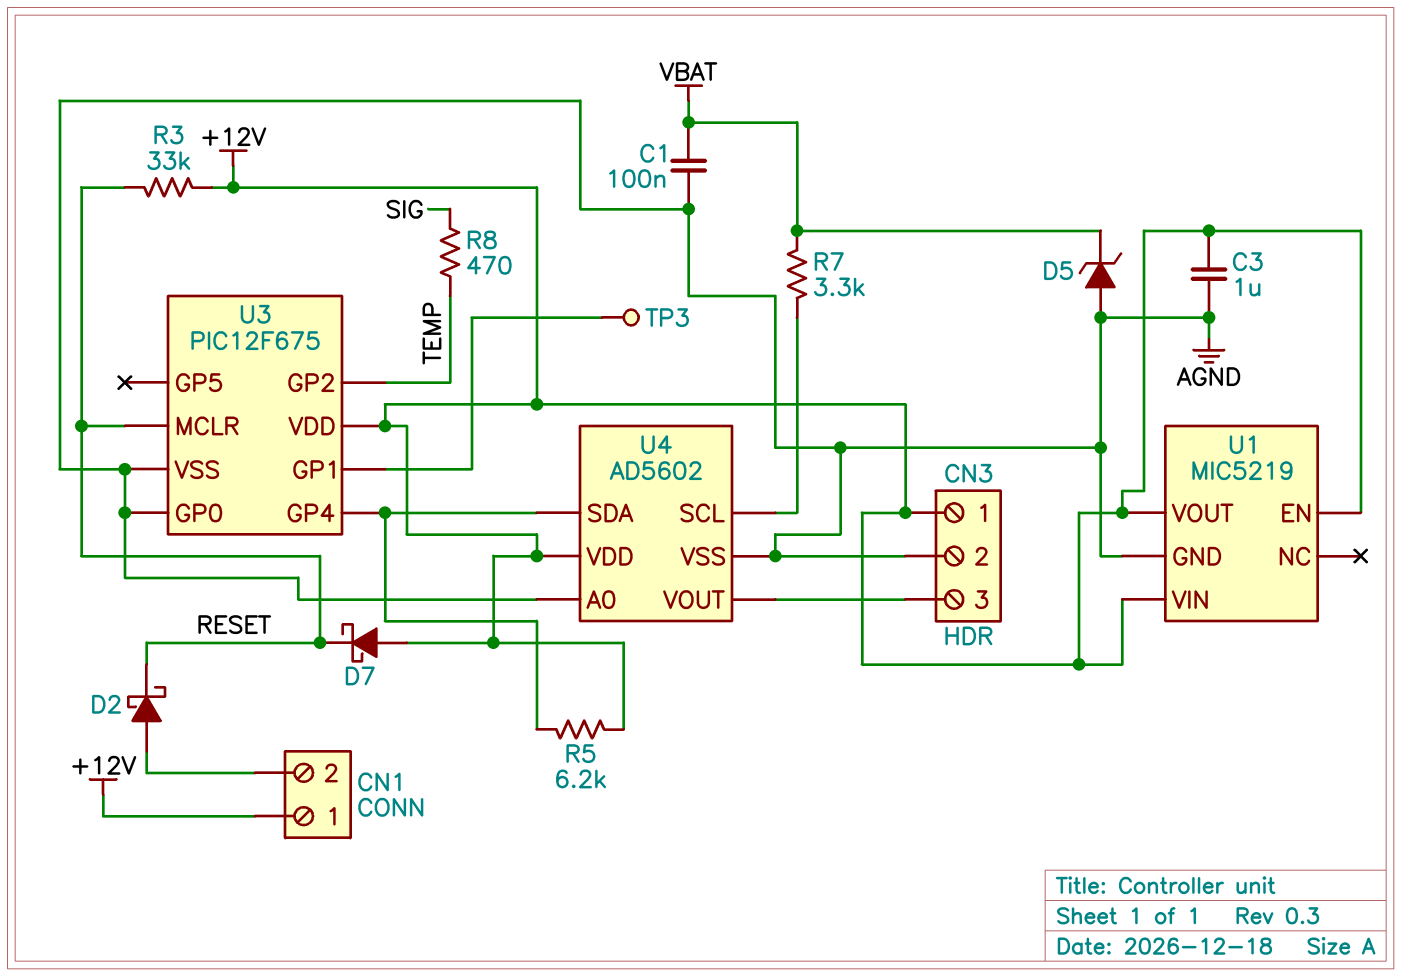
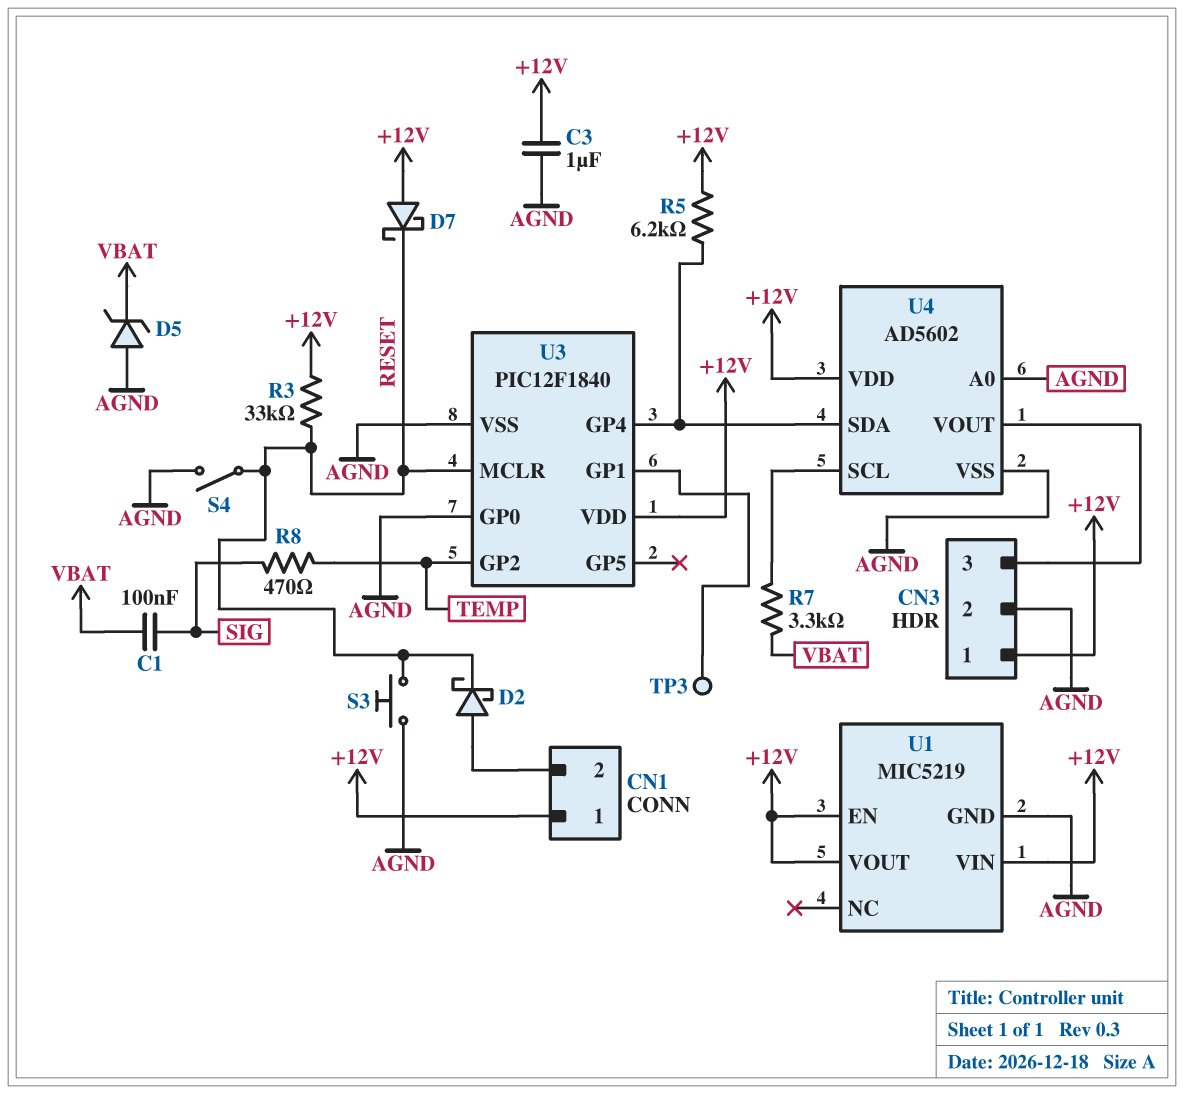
C1: 100nF (AGND, VBAT) -> 100nF (SIG, VBAT)
S3: none -> button (AGND, RESET)
S4: none -> switch (AGND, RESET)
U3: PIC12F675 -> PIC12F1840

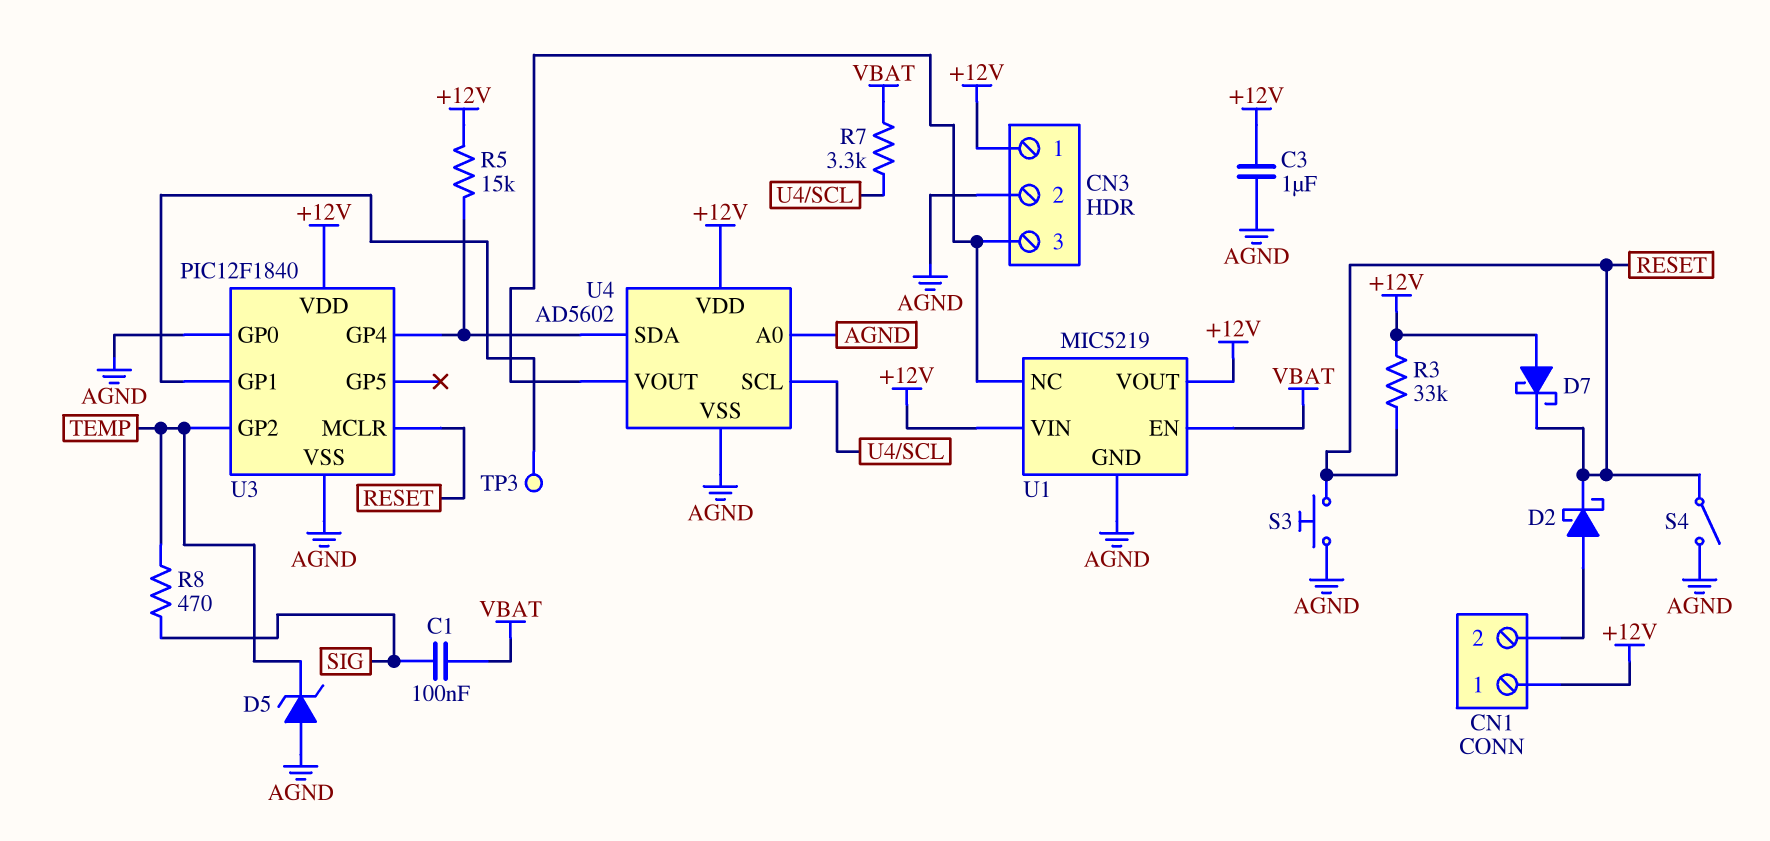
D5: zener (A AGND, K VBAT) -> zener (A AGND, K TEMP)
R5: 6.2k (+12V, U3/GP4) -> 15k (+12V, U3/GP4)
U1 pin EN: +12V -> VBAT
U1 pin NC: none -> CN3/3

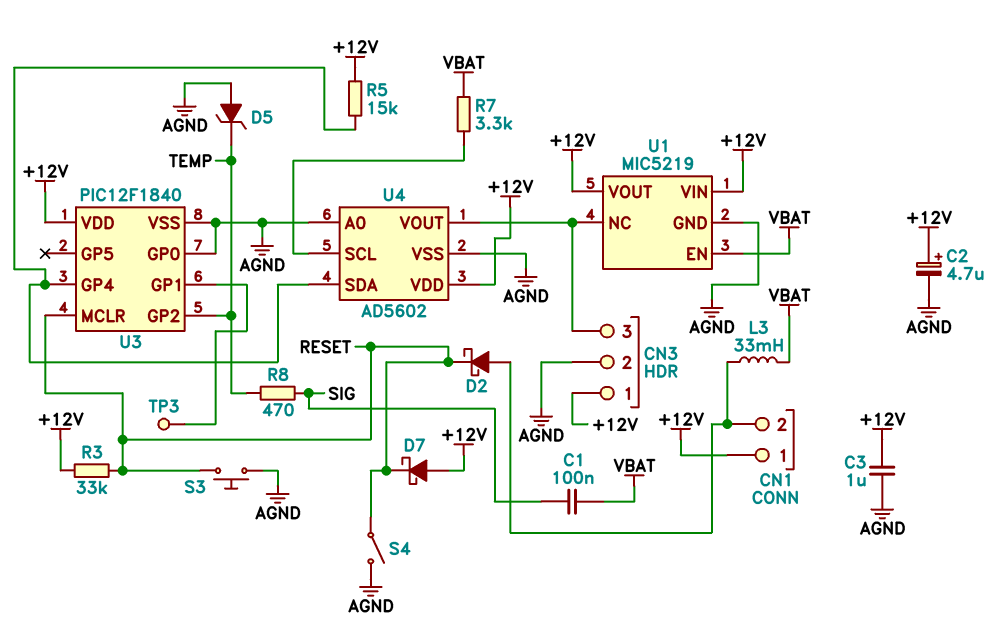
C2: none -> 4.7uF (plus +12V, minus AGND)
L3: none -> 33mH (CN1/2, VBAT)

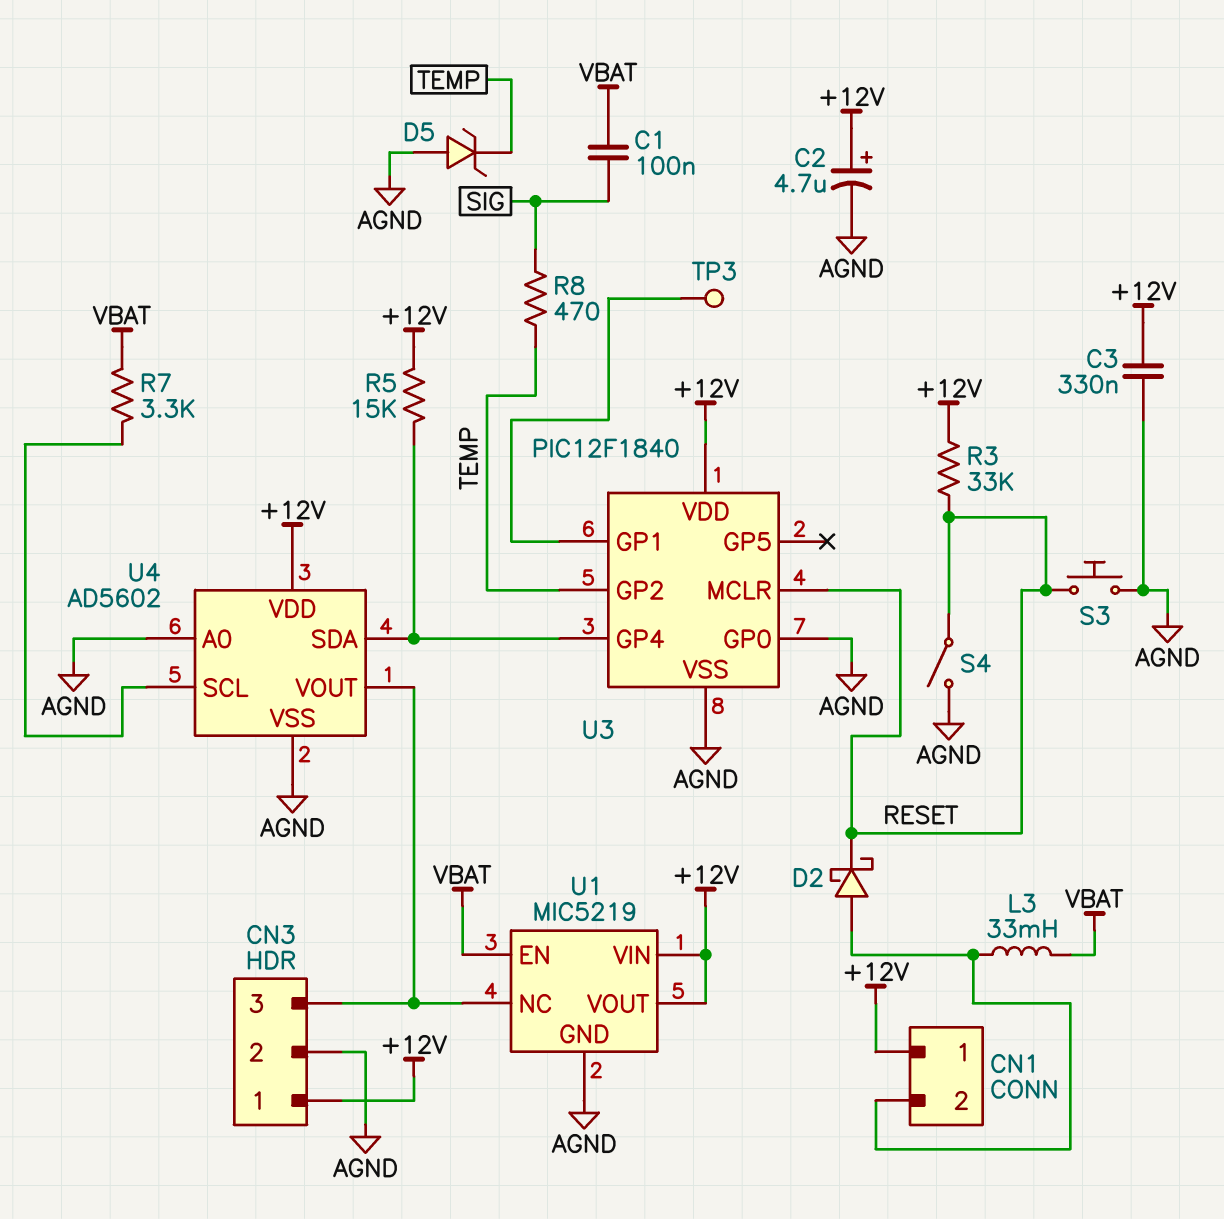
C3: 1uF (+12V, AGND) -> 330nF (+12V, AGND)
D7: schottky (A +12V, K RESET) -> none

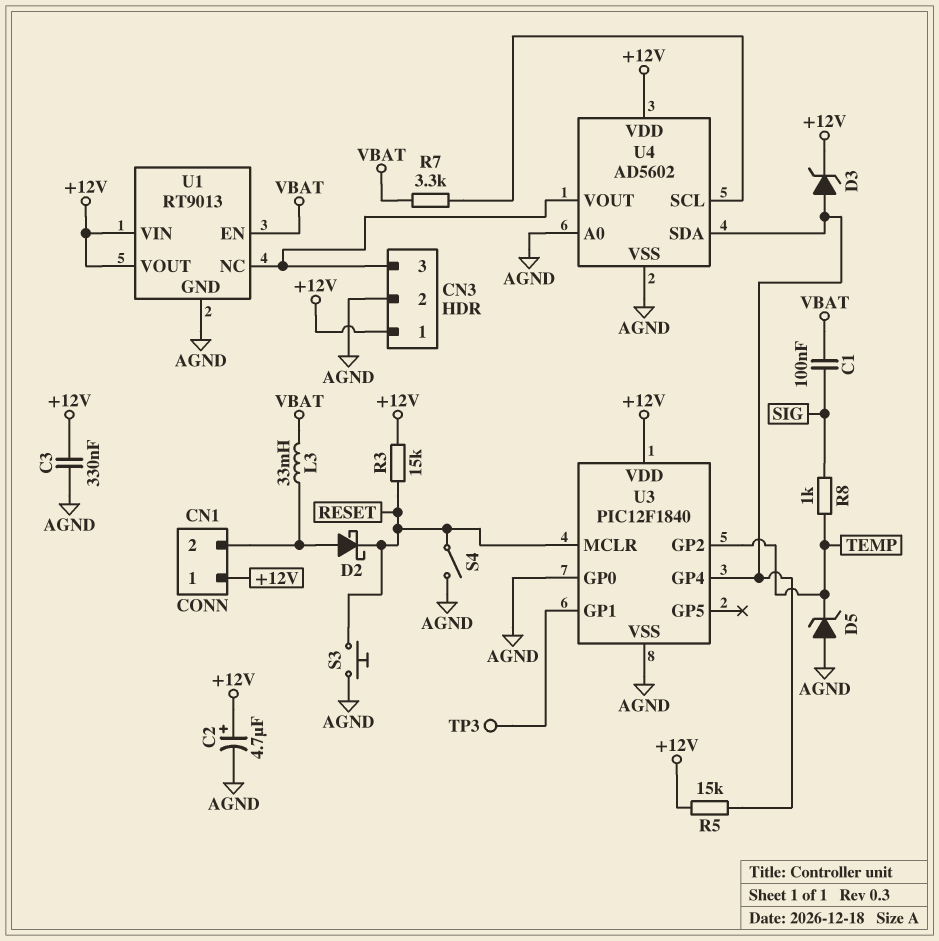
D3: none -> zener (A U3/GP4, K +12V)
R3: 33k (+12V, RESET) -> 15k (+12V, RESET)
R8: 470 (SIG, TEMP) -> 1k (SIG, TEMP)
U1: MIC5219 -> RT9013

